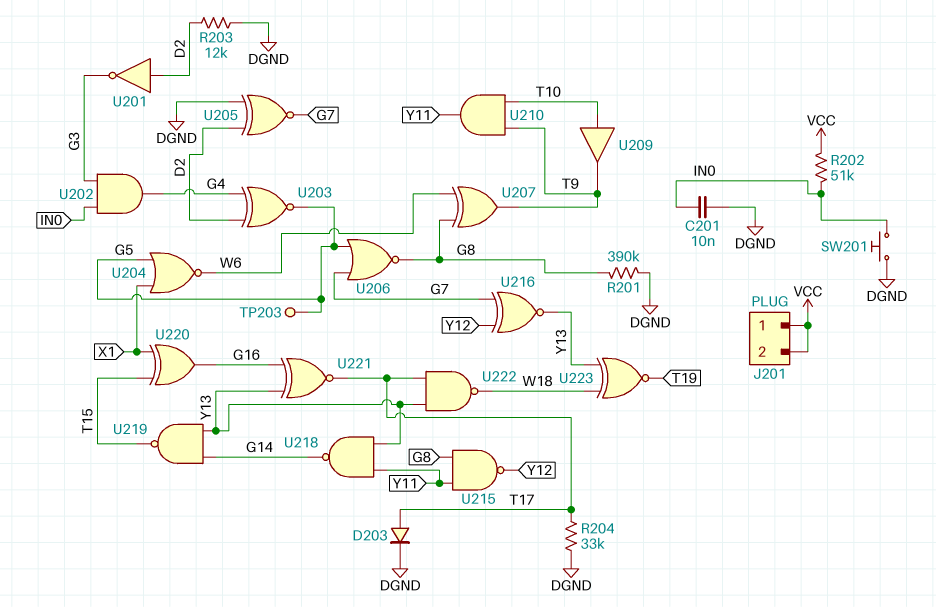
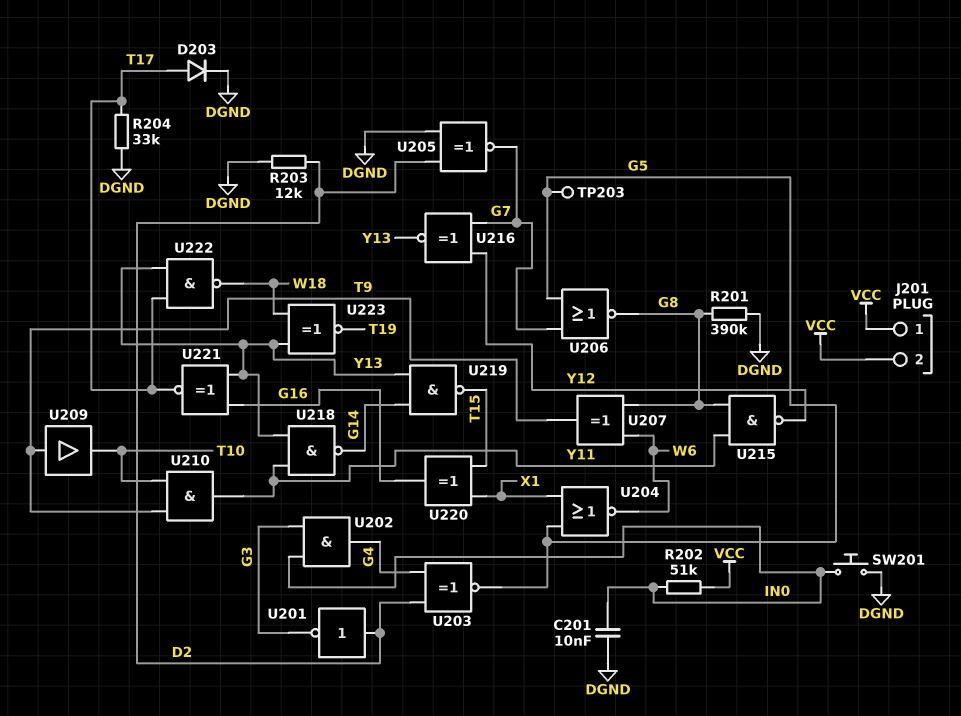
U209: buffer (in T10, out T9) -> buffer (in T9, out T10)

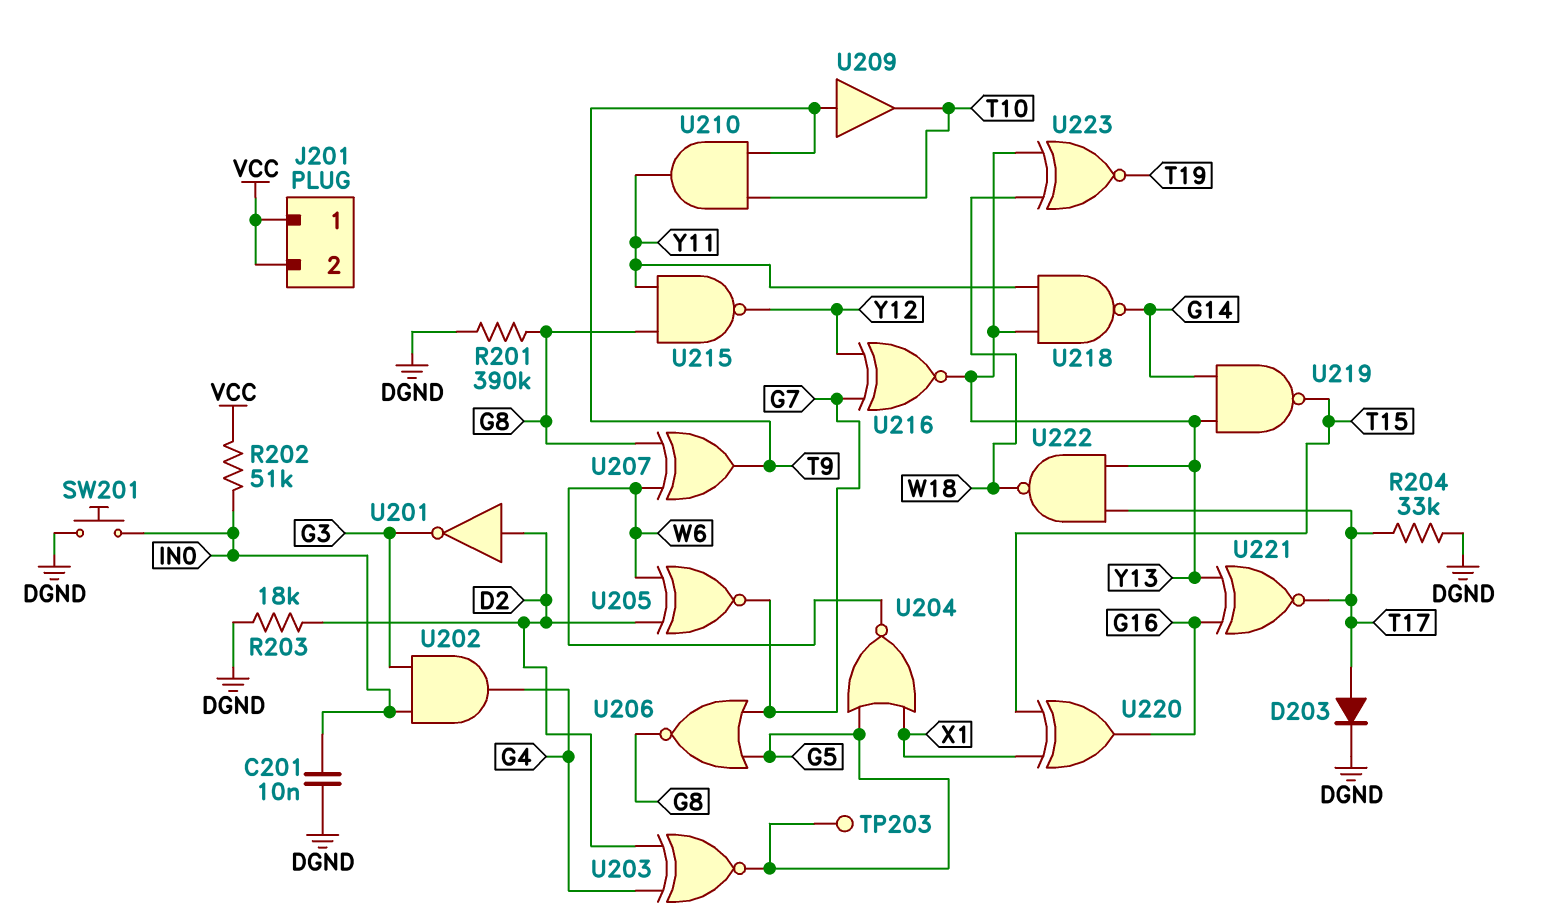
R203: 12k (D2, DGND) -> 18k (D2, DGND)
U205: XNOR (in D2, in DGND, out G7) -> XNOR (in D2, in W6, out G7)

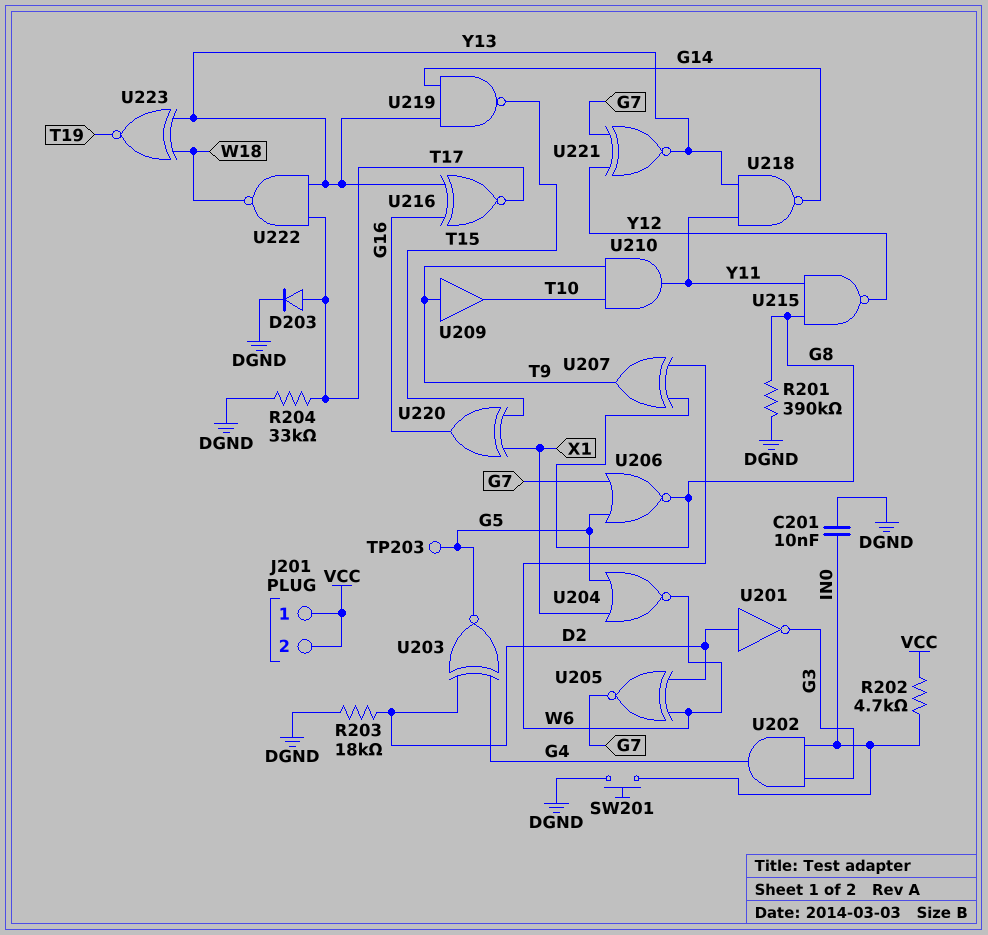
R202: 51k (IN0, VCC) -> 4.7k (IN0, VCC)
U216: XNOR (in G7, in Y12, out Y13) -> XNOR (in G16, in Y13, out T17)
U221: XNOR (in G16, in Y13, out T17) -> XNOR (in G7, in Y12, out Y13)

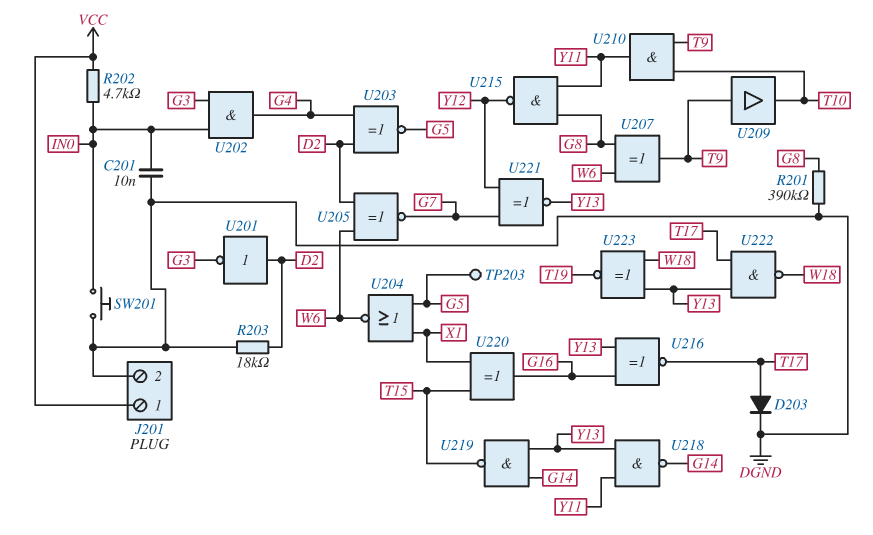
J201 pin 2: VCC -> DGND
R204: 33k (DGND, T17) -> none
U206: NOR (in G5, in G7, out G8) -> none

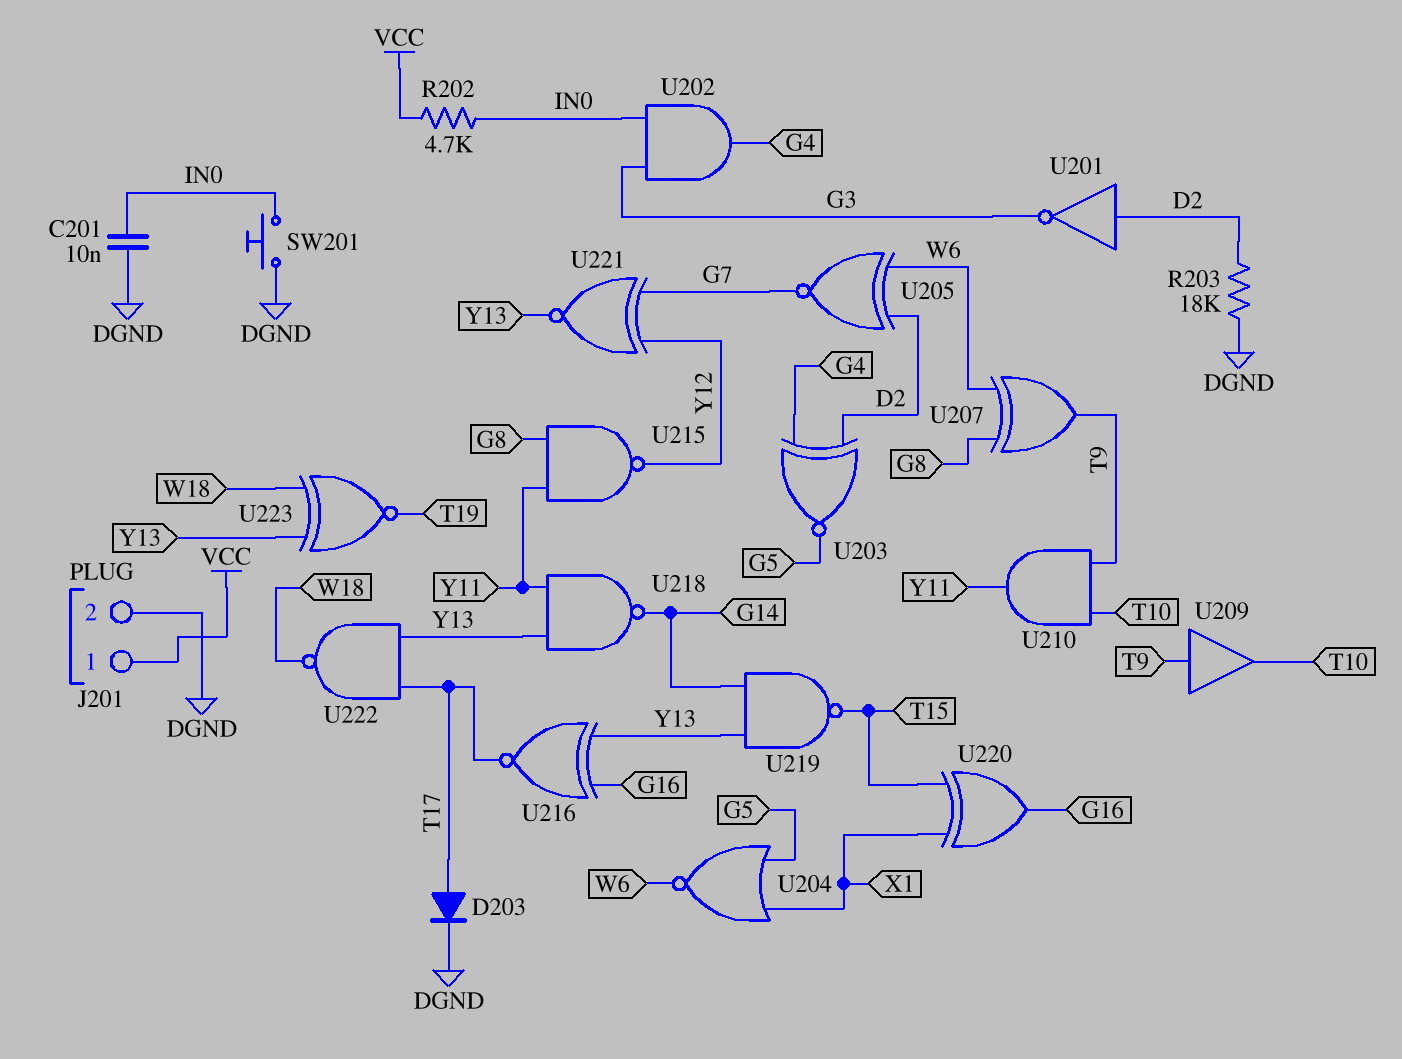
R201: 390k (DGND, G8) -> none
TP203: test point (G5) -> none

